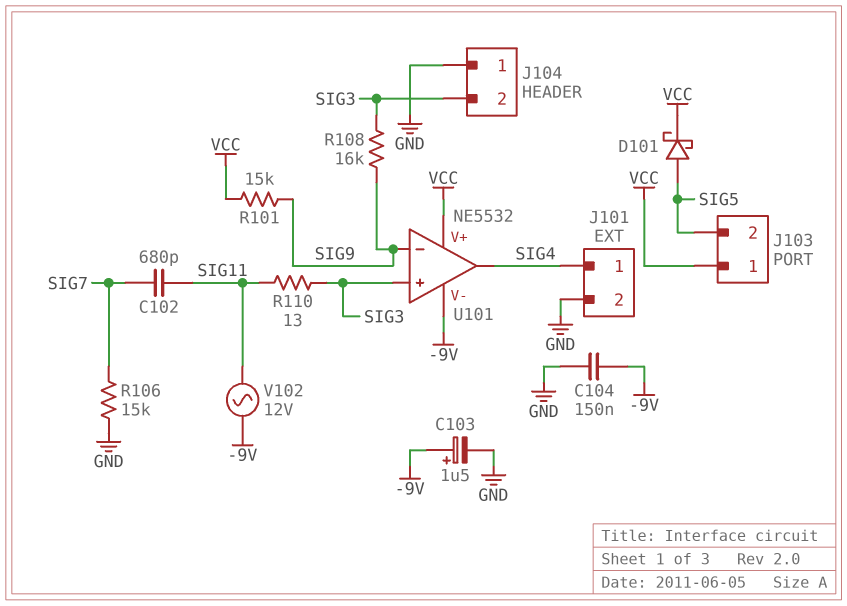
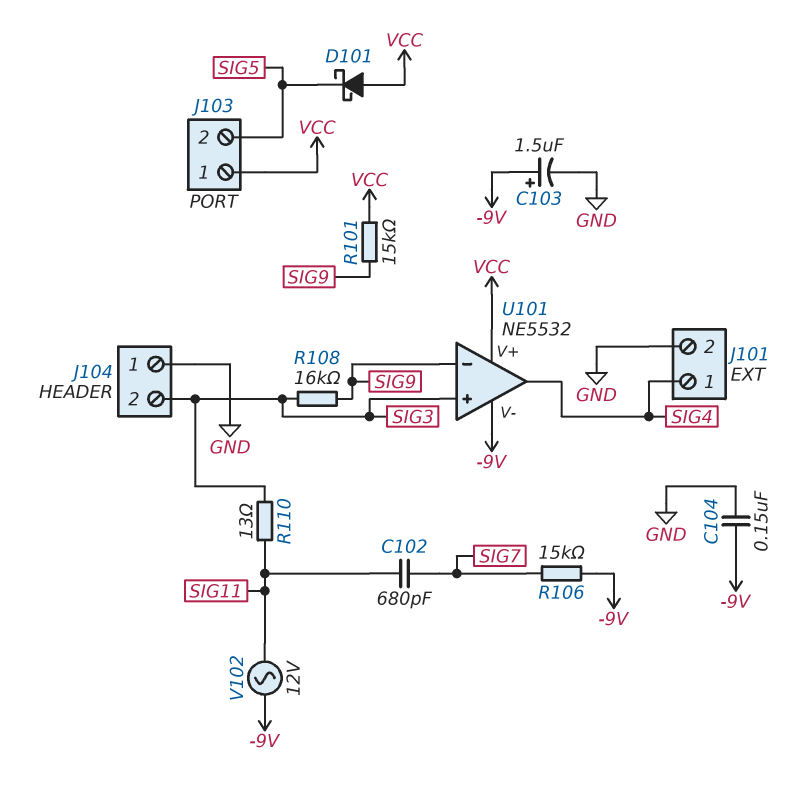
D101: schottky (A SIG5, K VCC) -> schottky (A VCC, K SIG5)
R106: 15k (GND, SIG7) -> 15k (-9V, SIG7)

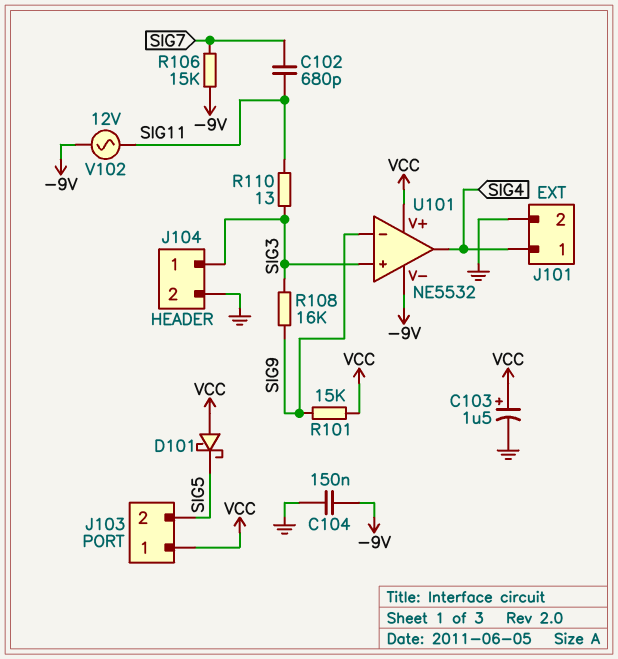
C103: 1.5uF (plus -9V, minus GND) -> 1.5uF (plus VCC, minus GND)
J104 pin 1: GND -> SIG3
J104 pin 2: SIG3 -> GND

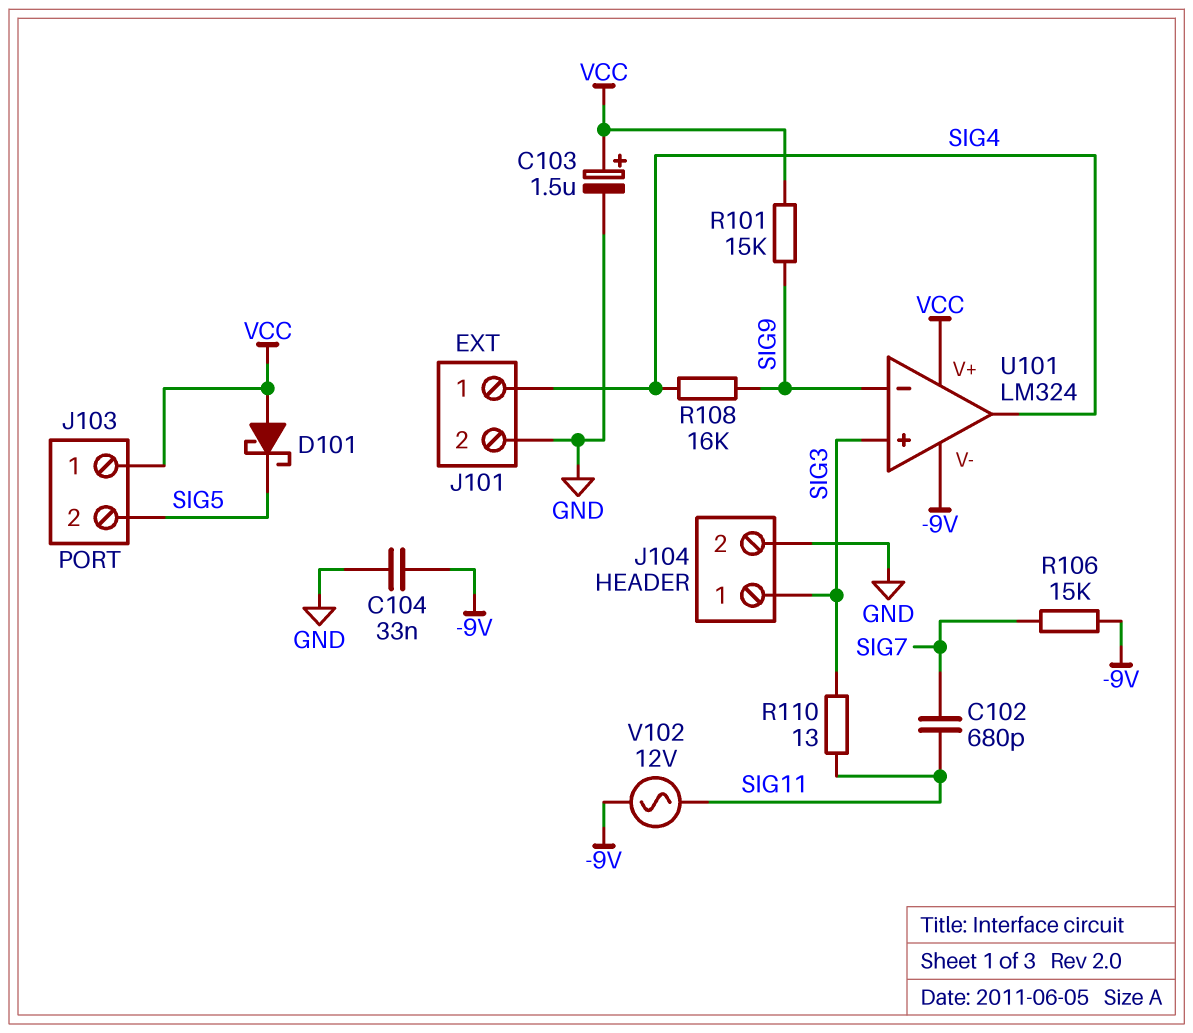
C104: 150nF (-9V, GND) -> 33nF (-9V, GND)
R108: 16k (SIG3, SIG9) -> 16k (SIG4, SIG9)
U101: NE5532 -> LM324

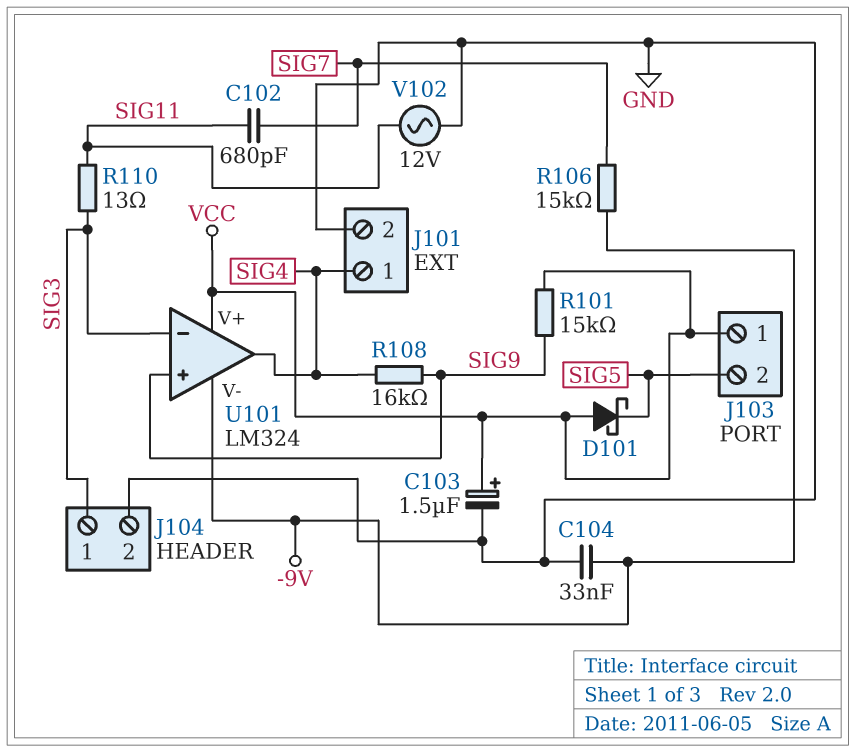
U101 pin in+: SIG3 -> SIG9
U101 pin in-: SIG9 -> SIG3
V102: AC 12V (-9V, SIG11) -> AC 12V (GND, SIG11)

